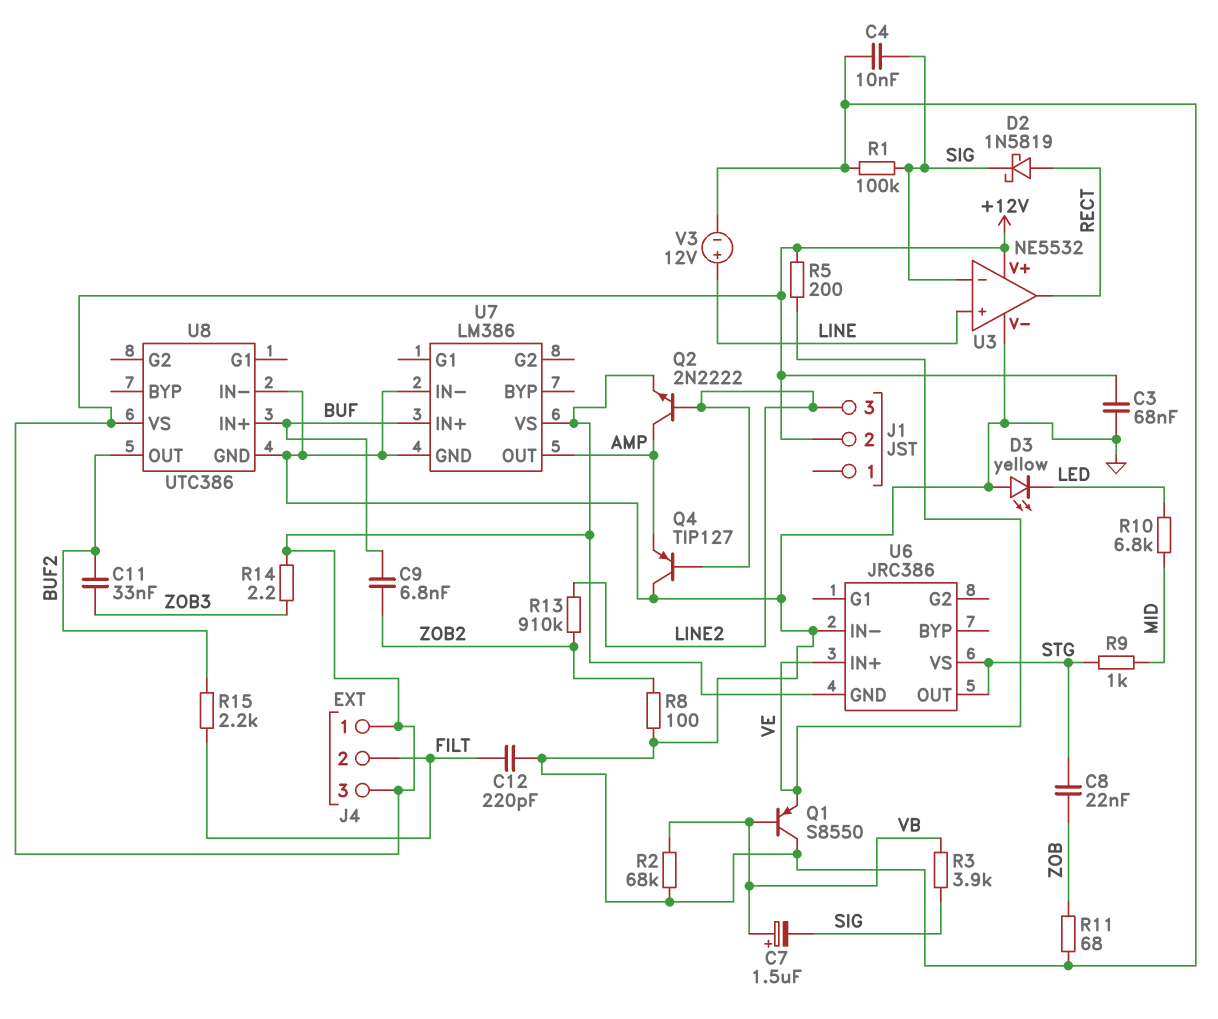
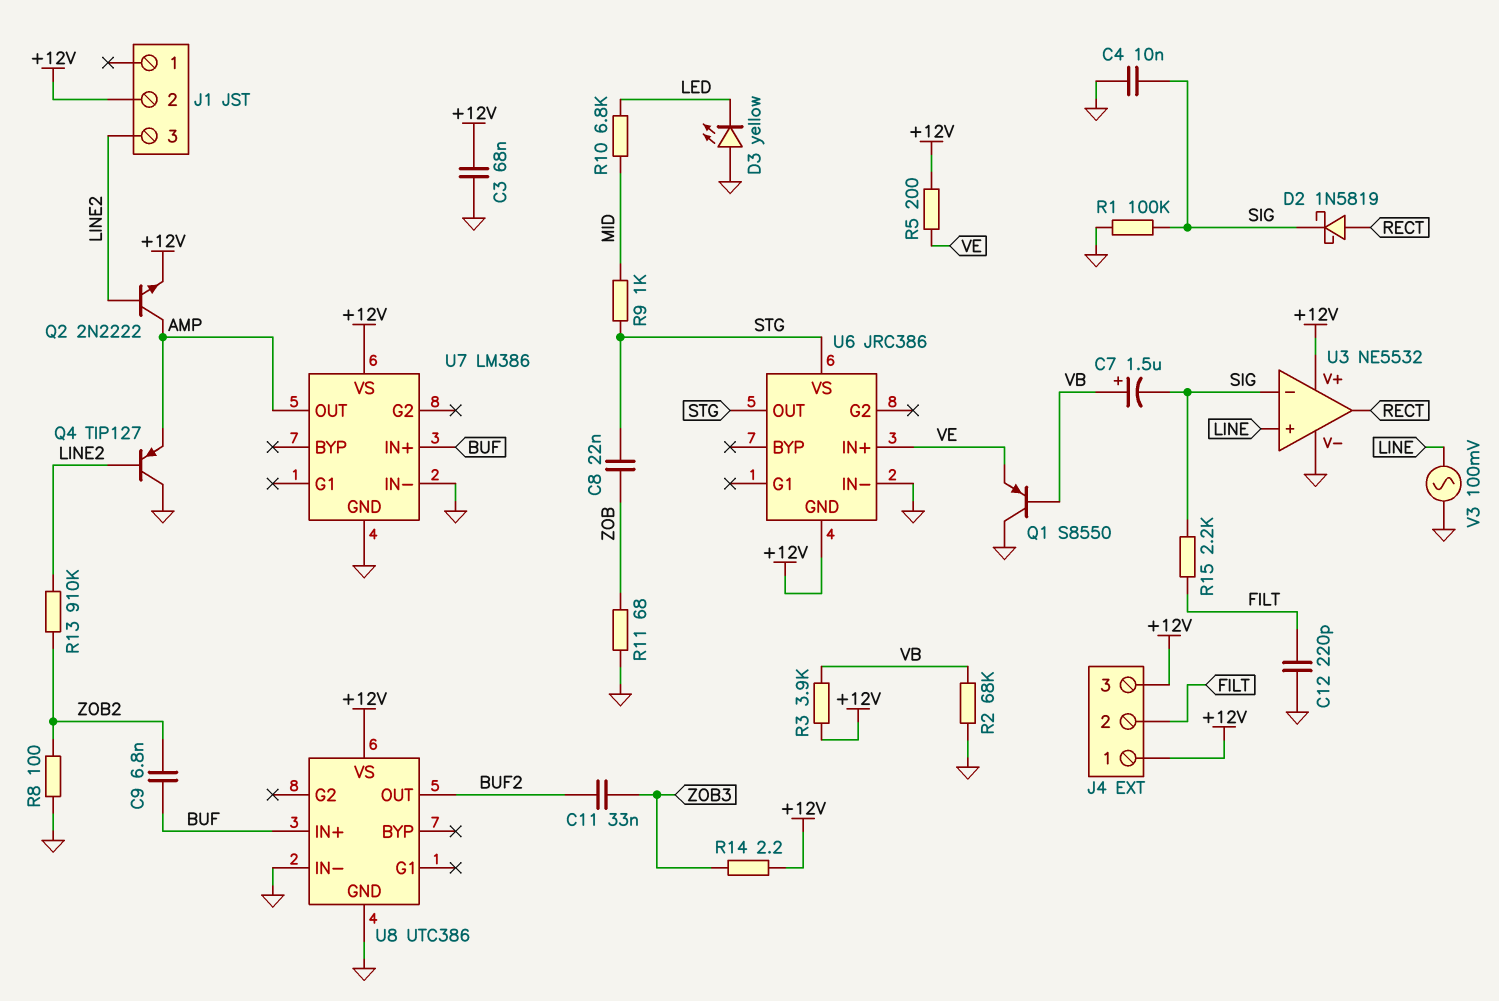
R3: 3.9k (SIG, VB) -> 3.9k (+12V, VB)
R15: 2.2k (BUF2, FILT) -> 2.2k (FILT, SIG)
V3: 12V (plus LINE, minus GND) -> AC 100mV (GND, LINE)

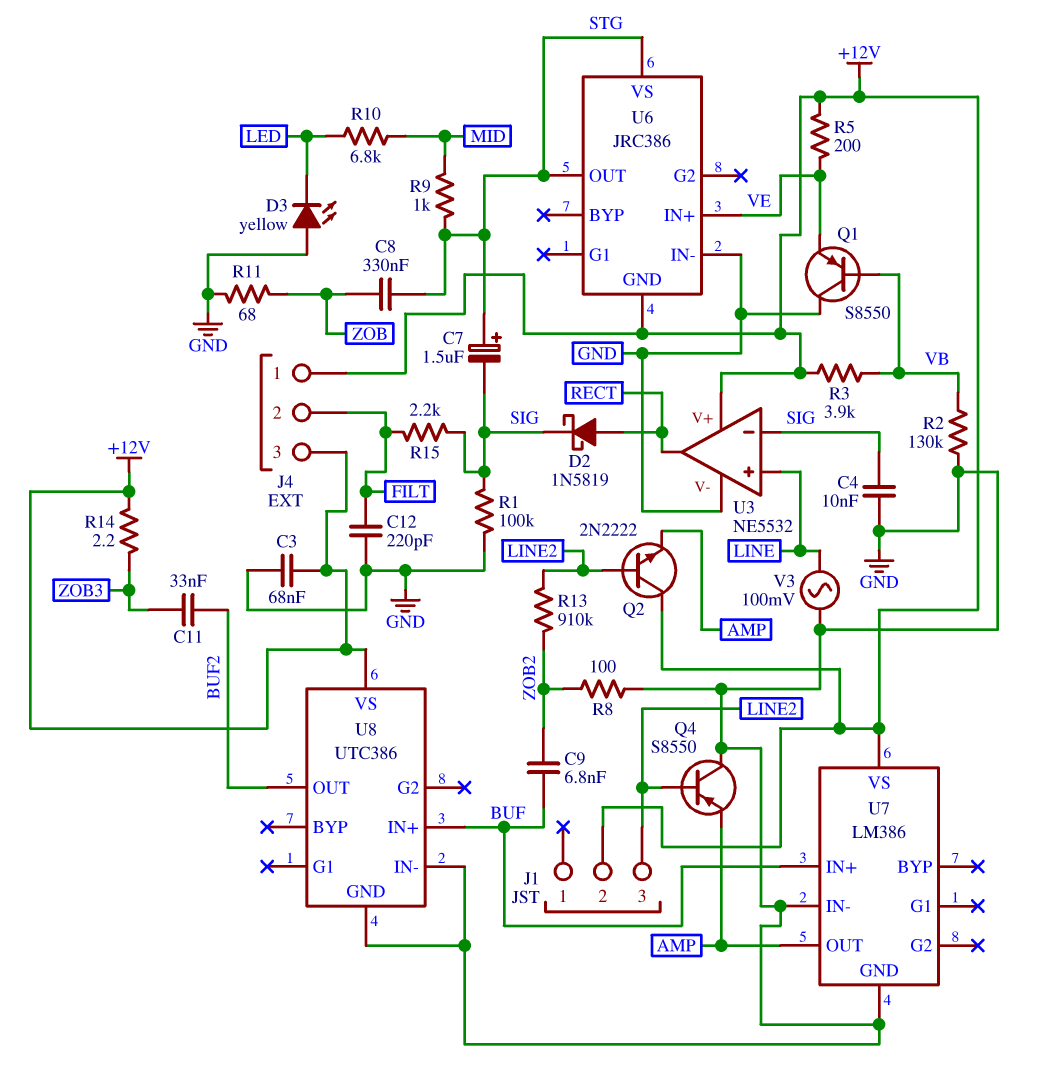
C7: 1.5uF (plus VB, minus SIG) -> 1.5uF (plus STG, minus SIG)
C8: 22nF (STG, ZOB) -> 330nF (STG, ZOB)
Q2: NPN 2N2222 (B LINE2, C AMP, E +12V) -> NPN 2N2222 (B LINE2, C +12V, E AMP)
Q4: PNP TIP127 (B LINE2, C GND, E AMP) -> PNP S8550 (B LINE2, C GND, E AMP)
R2: 68k (GND, VB) -> 130k (GND, VB)

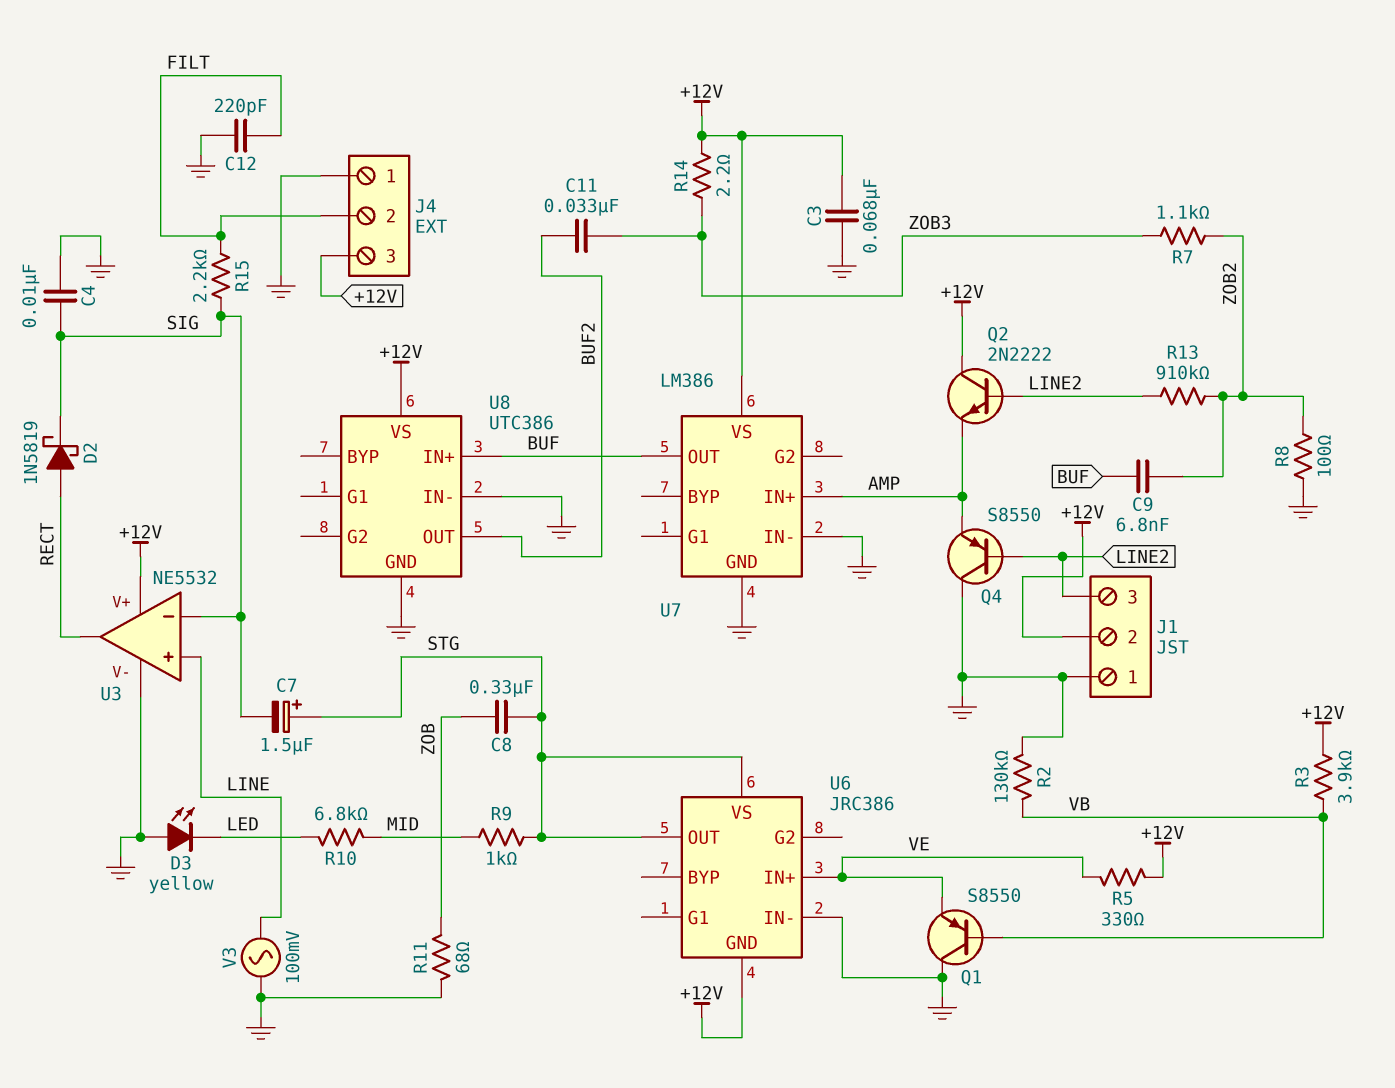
J1 pin 1: none -> GND
J4 pin 1: +12V -> GND
R1: 100k (GND, SIG) -> none
R5: 200 (+12V, VE) -> 330 (+12V, VE)
R7: none -> 1.1k (ZOB2, ZOB3)
U7 pin IN+: BUF -> AMP
U7 pin OUT: AMP -> BUF

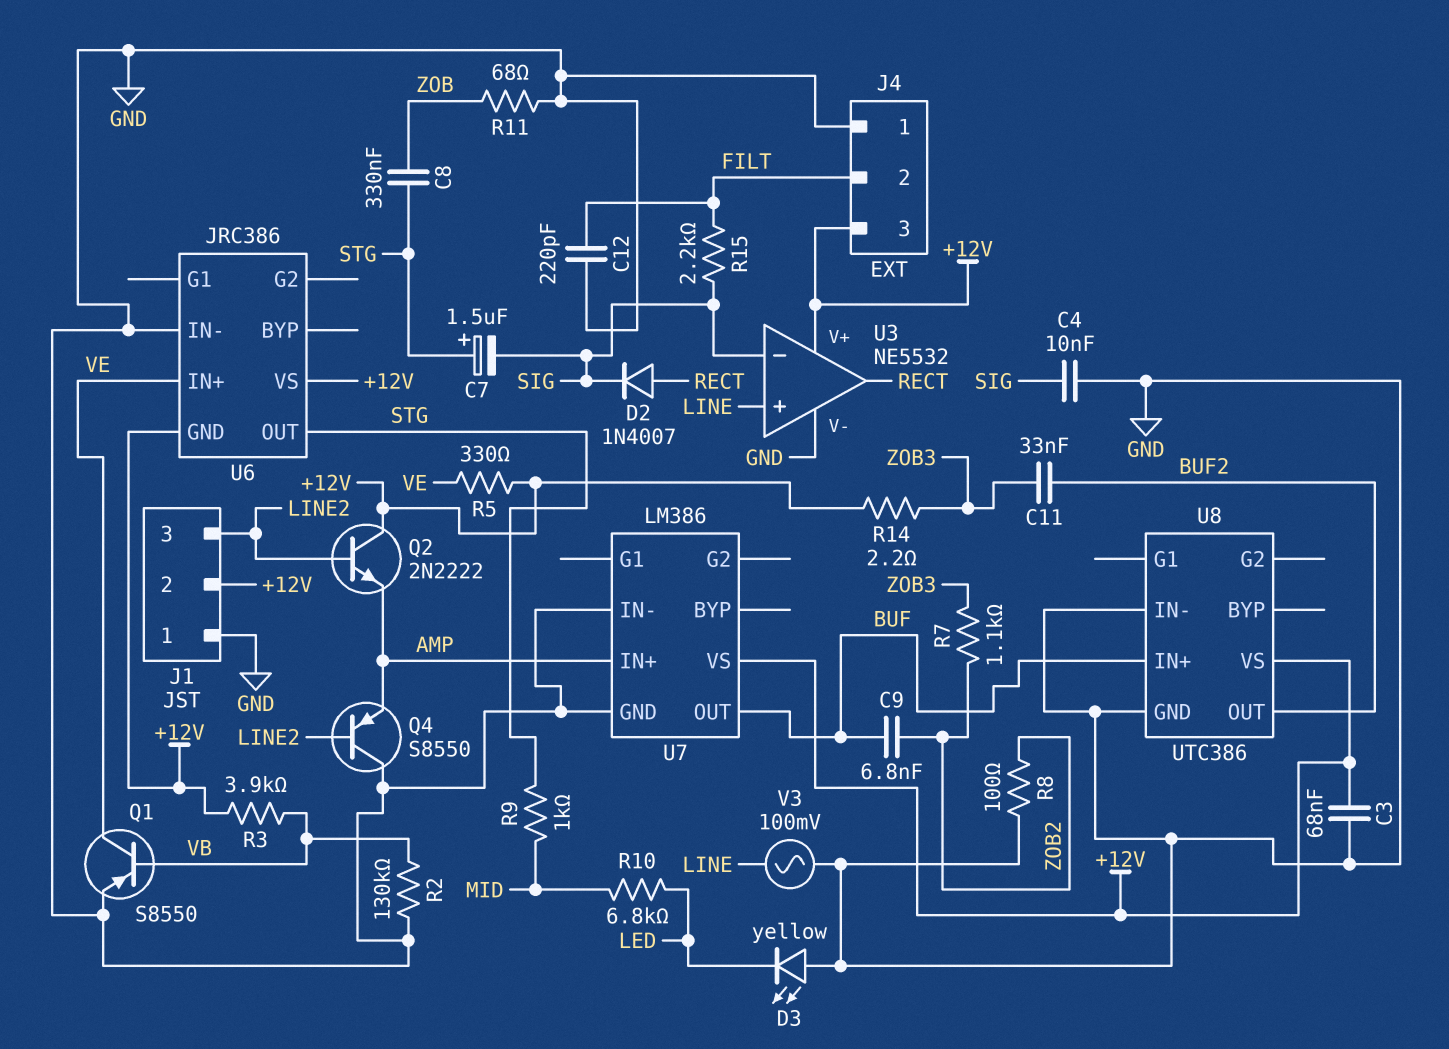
D2: schottky 1N5819 (A RECT, K SIG) -> diode 1N4007 (A RECT, K SIG)
Q1: PNP S8550 (B VB, C GND, E VE) -> PNP S8550 (B VB, C VE, E GND)
R13: 910k (LINE2, ZOB2) -> none
U6 pin VS: STG -> +12V

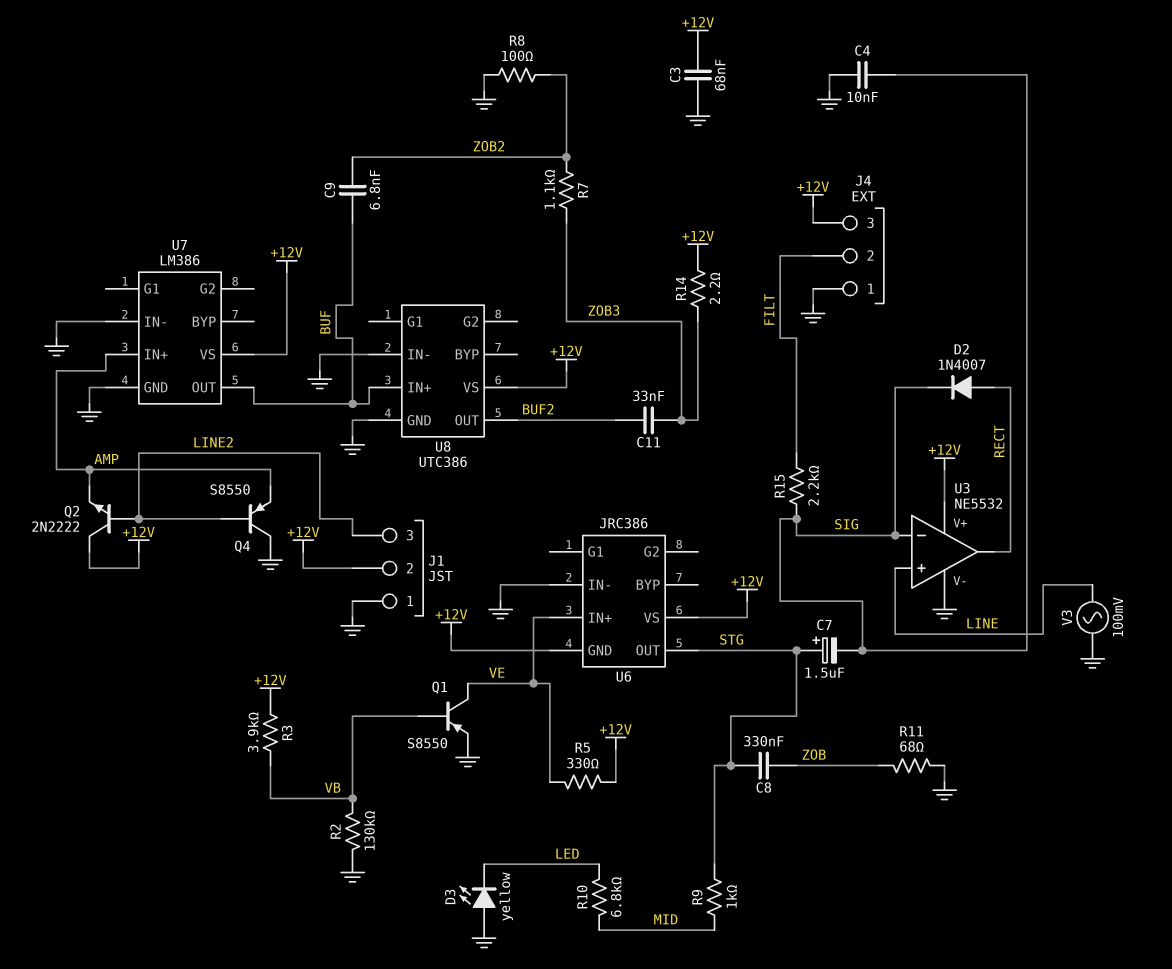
C12: 220pF (FILT, GND) -> none

